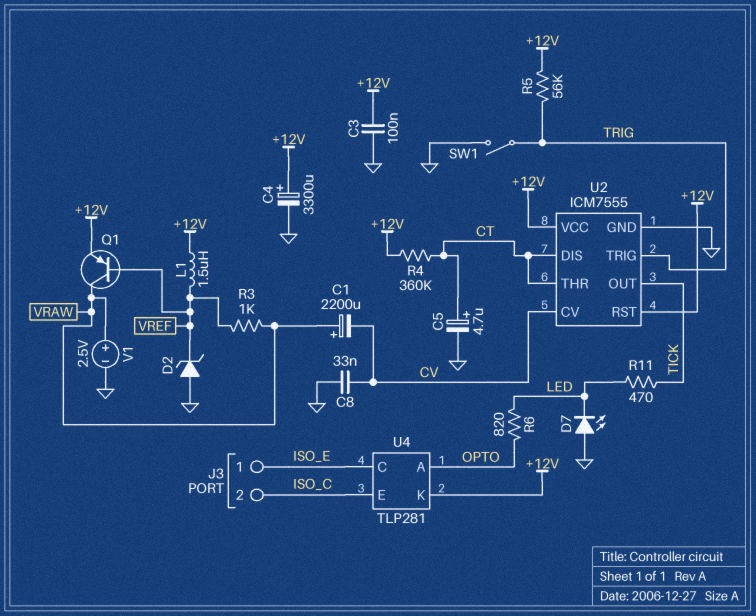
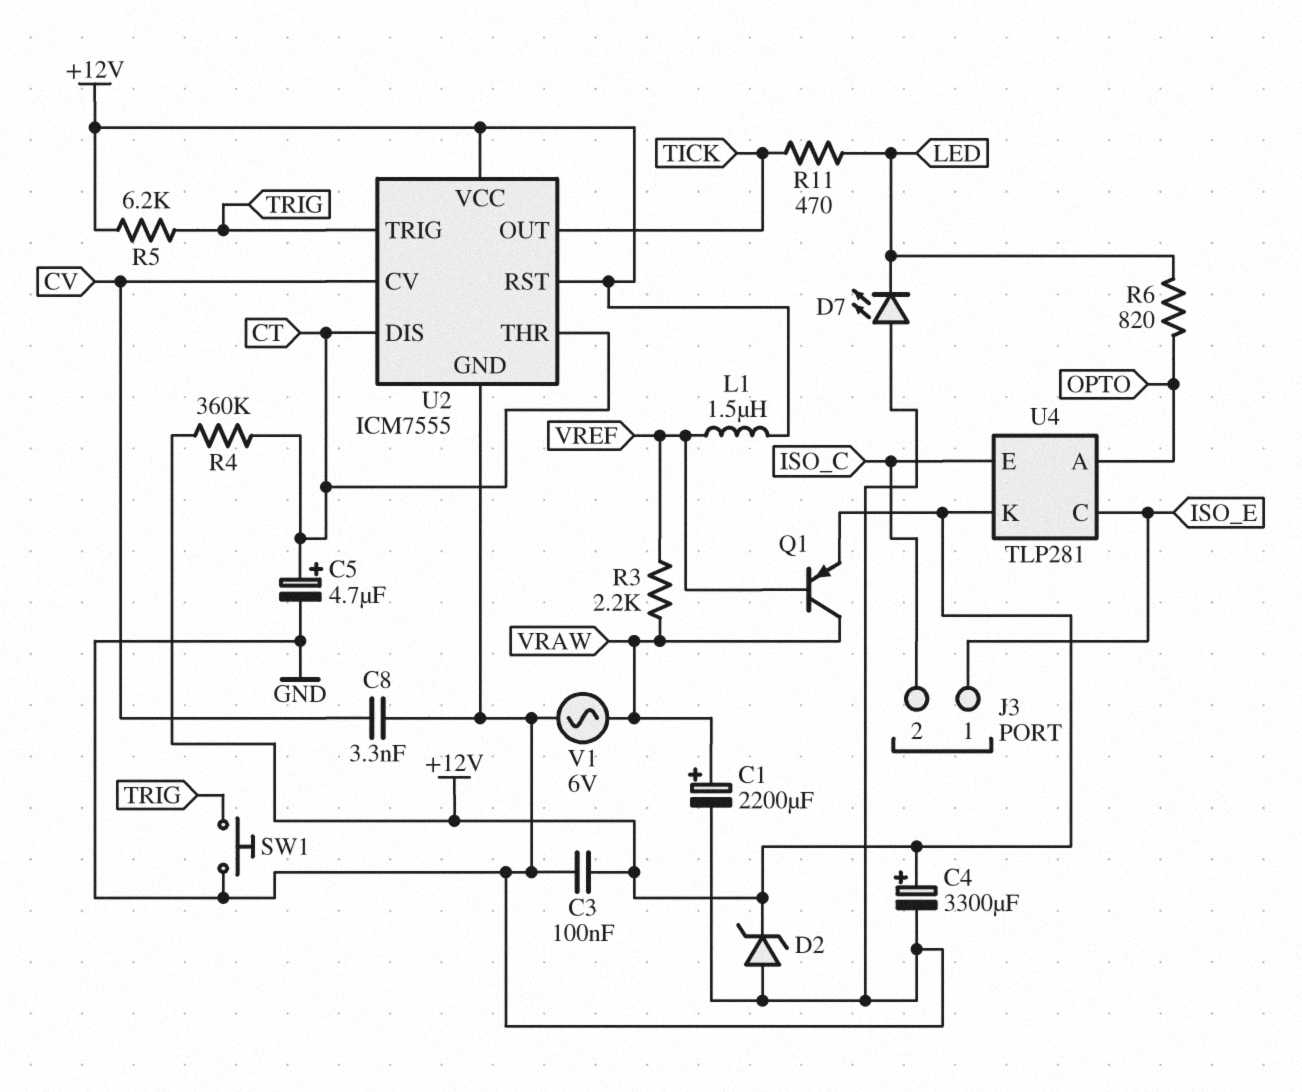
C1: 2200uF (plus VRAW, minus CV) -> 2200uF (plus VRAW, minus GND)
C8: 33nF (CV, GND) -> 3.3nF (CV, GND)
D2: zener (A GND, K VREF) -> zener (A GND, K +12V)
R3: 1k (VRAW, VREF) -> 2.2k (VRAW, VREF)
R5: 56k (+12V, TRIG) -> 6.2k (+12V, TRIG)
SW1: switch (GND, TRIG) -> button (GND, TRIG)
V1: 2.5V (plus VRAW, minus GND) -> AC 6V (GND, VRAW)

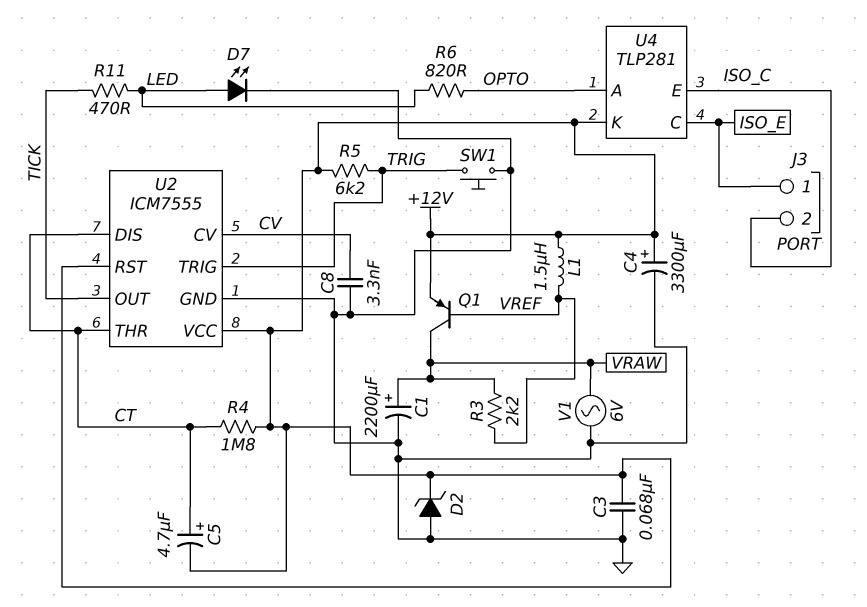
C3: 100nF (+12V, GND) -> 68nF (+12V, GND)
C5: 4.7uF (plus CT, minus GND) -> 4.7uF (plus CT, minus +12V)
D7: LED (A GND, K LED) -> LED (A LED, K GND)
R4: 360k (+12V, CT) -> 1.8M (+12V, CT)

